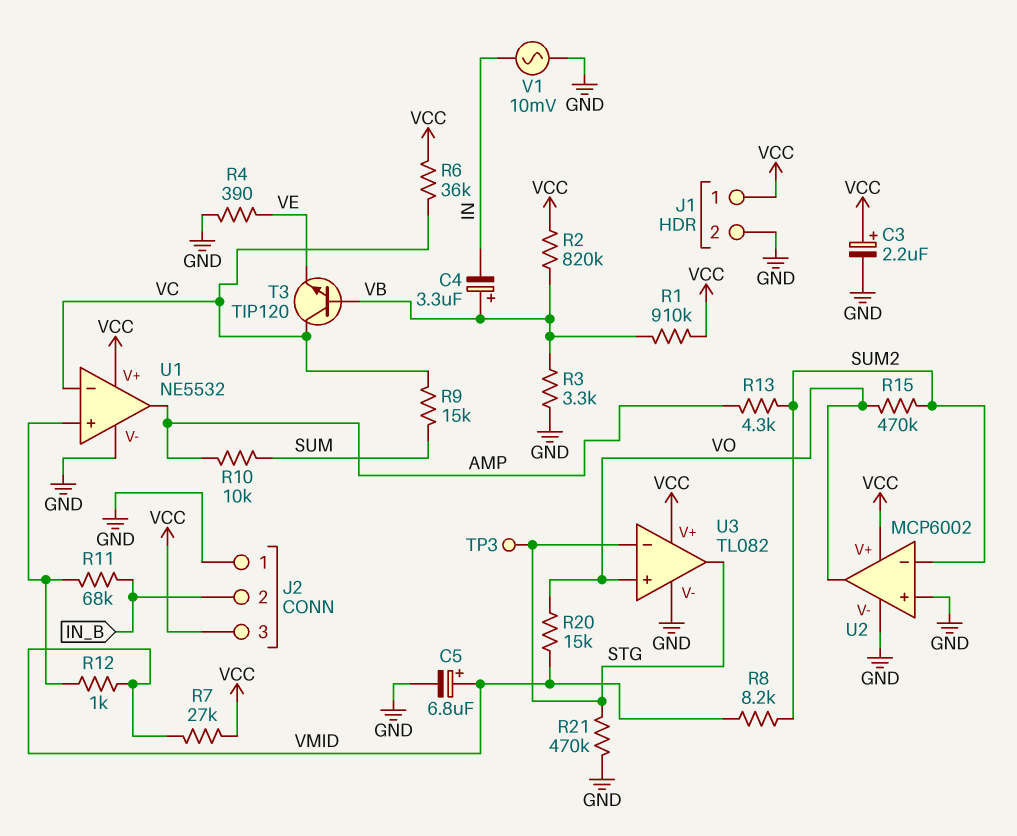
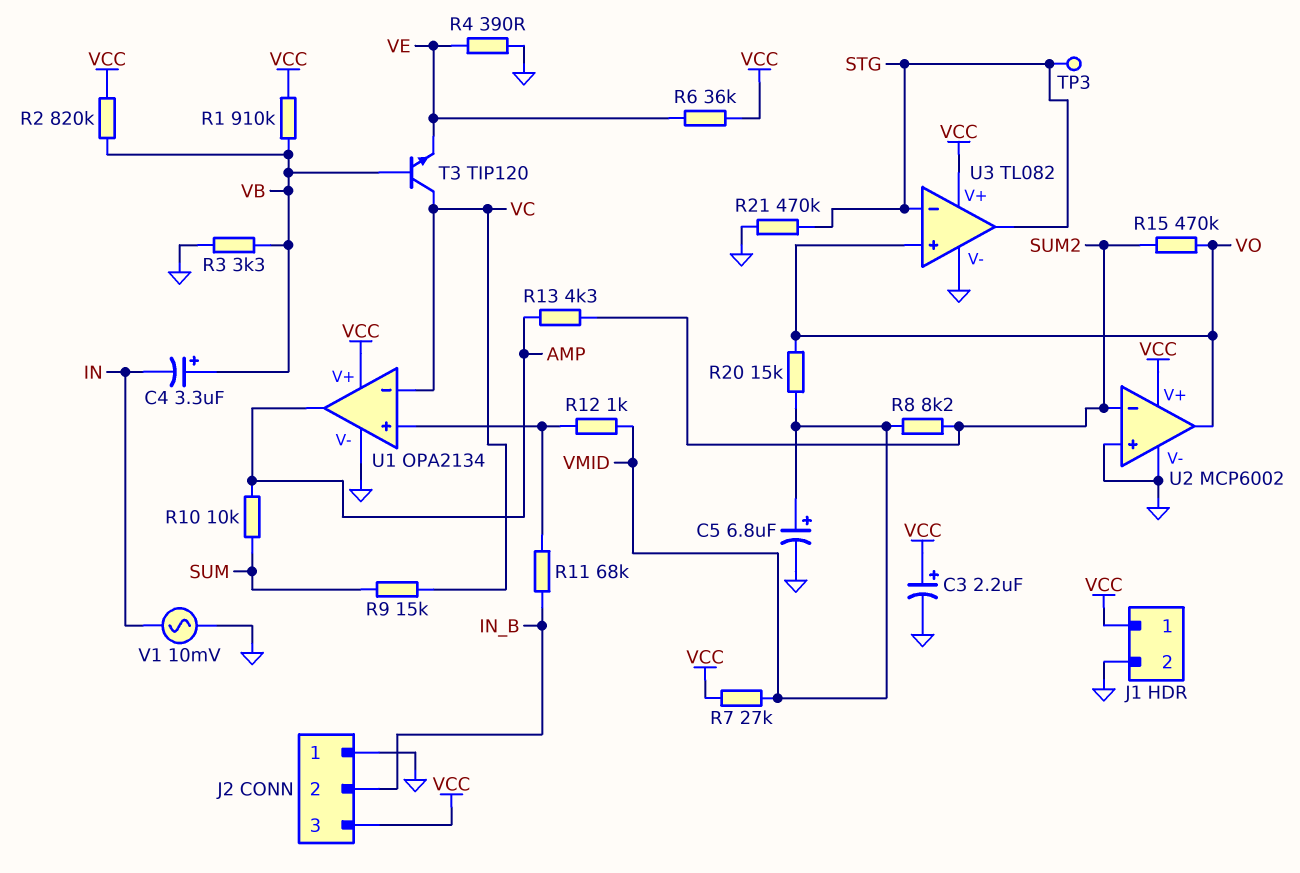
R6: 36k (VC, VCC) -> 36k (VCC, VE)
U1: NE5532 -> OPA2134

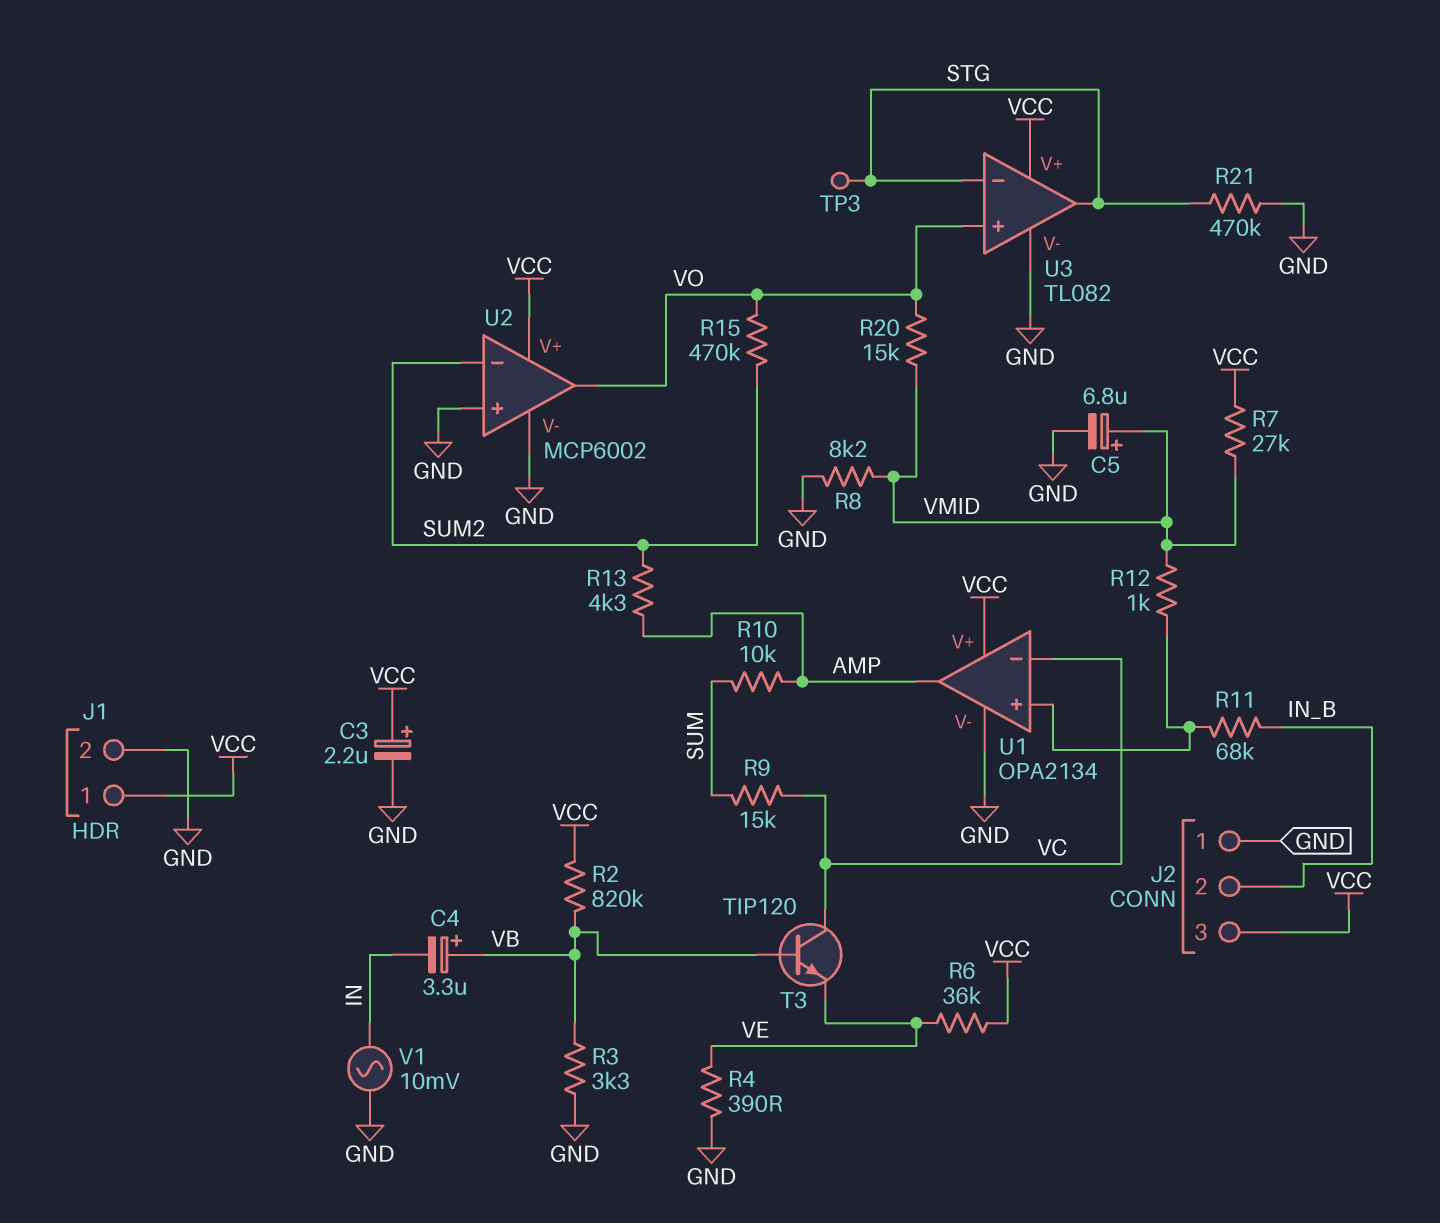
R1: 910k (VB, VCC) -> none
R8: 8.2k (SUM2, VMID) -> 8.2k (GND, VMID)

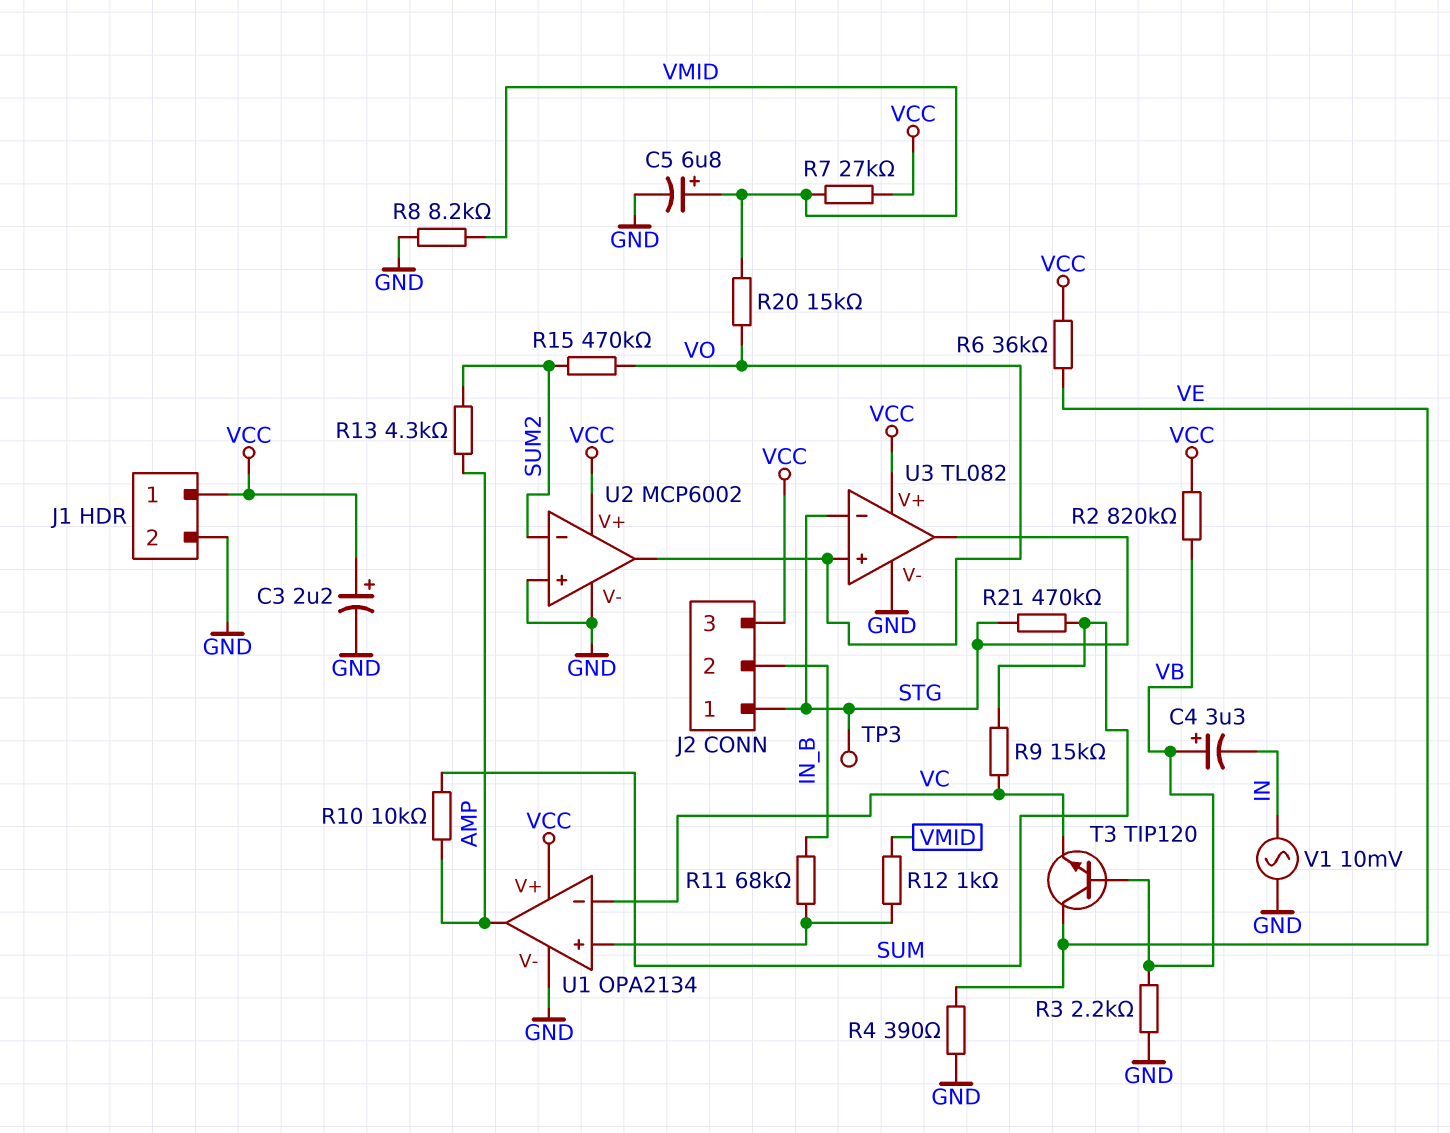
J2 pin 1: GND -> STG
R3: 3.3k (GND, VB) -> 2.2k (GND, VB)
R21: 470k (GND, STG) -> 470k (STG, SUM)
T3: NPN TIP120 (B VB, C VC, E VE) -> NPN TIP120 (B VB, C VE, E VC)

